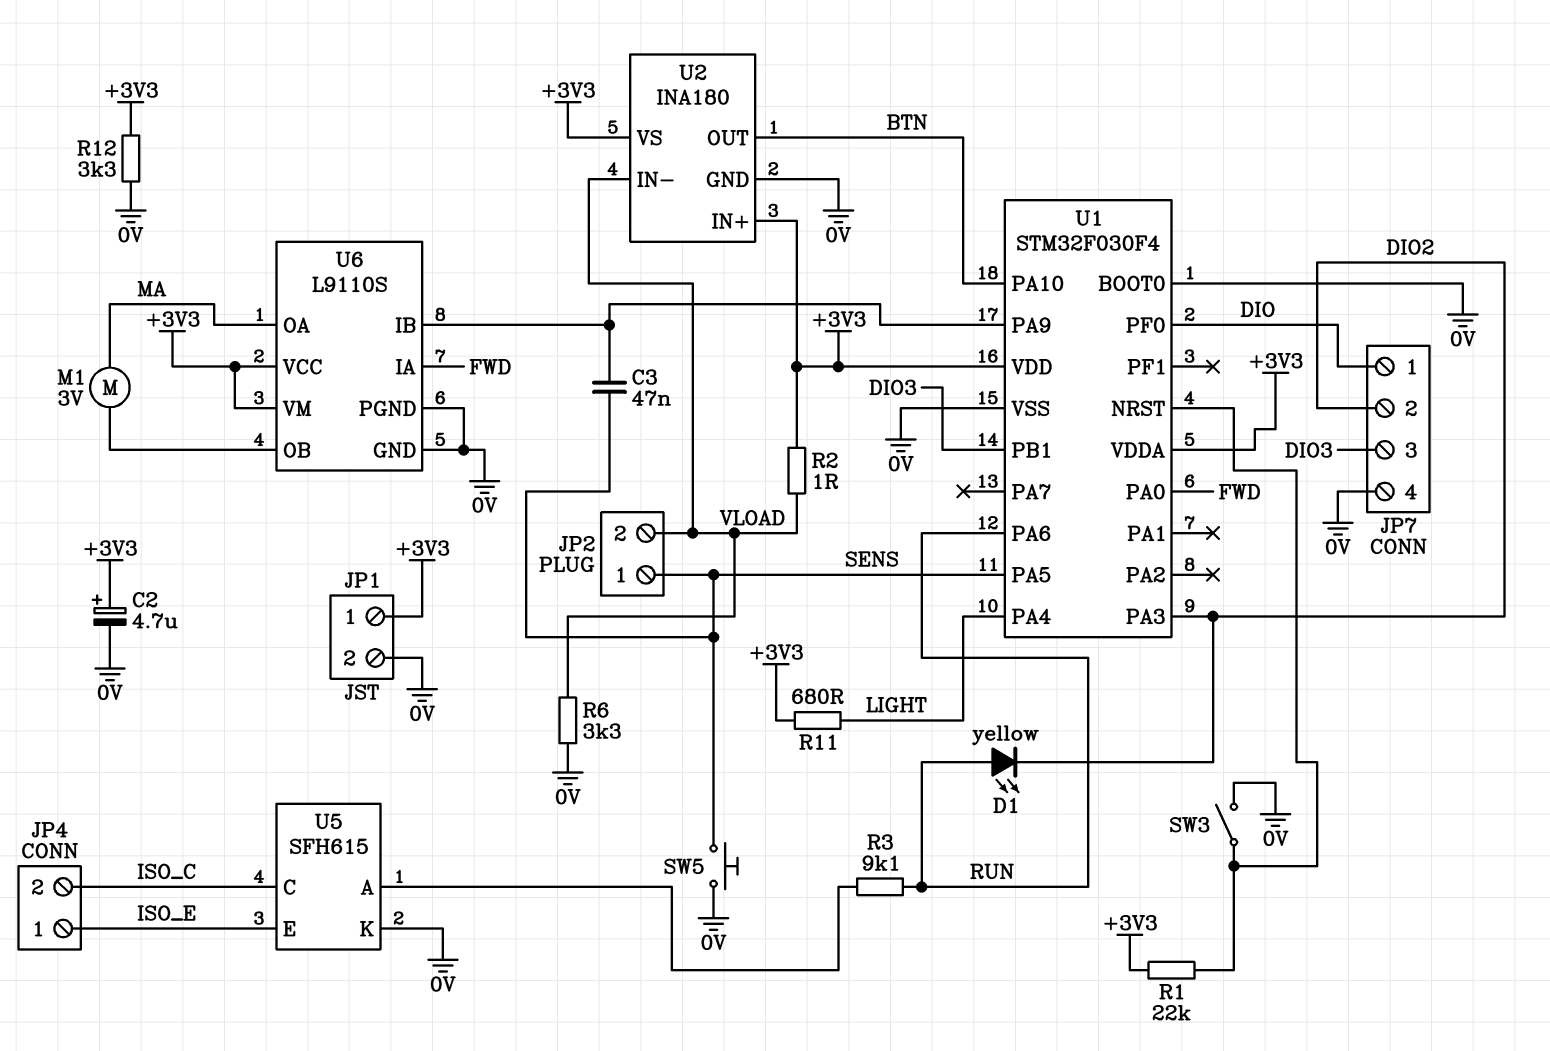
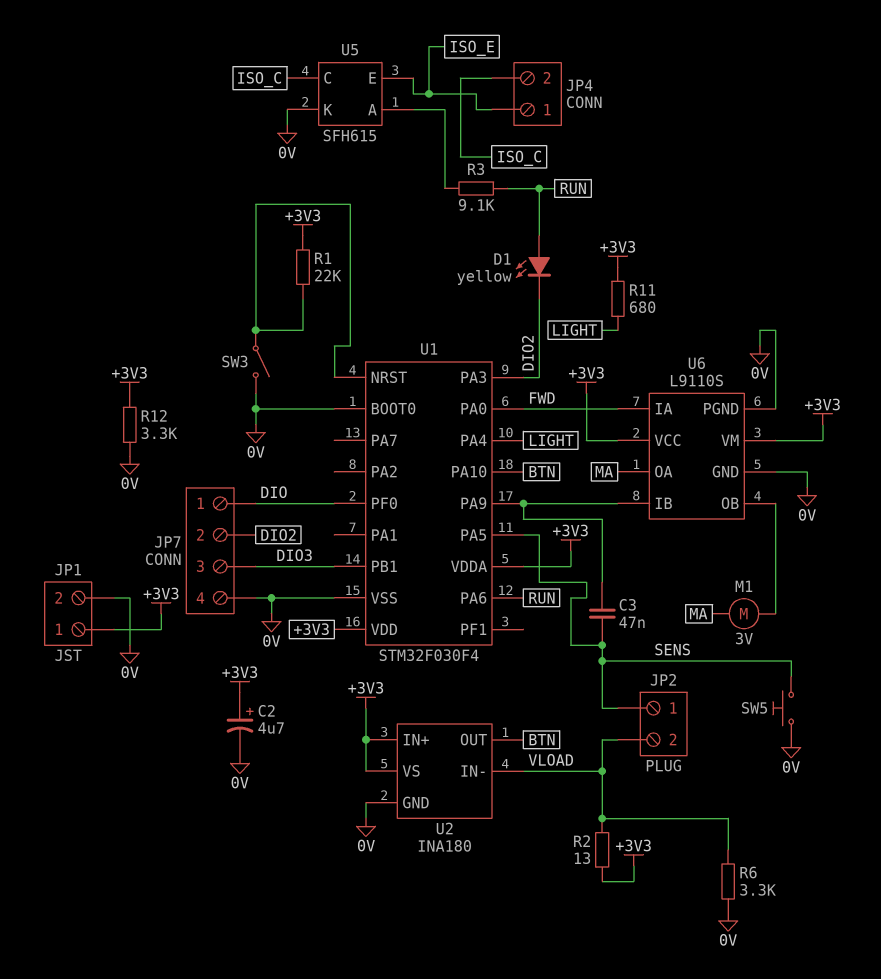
R2: 1 (+3V3, VLOAD) -> 13 (+3V3, VLOAD)

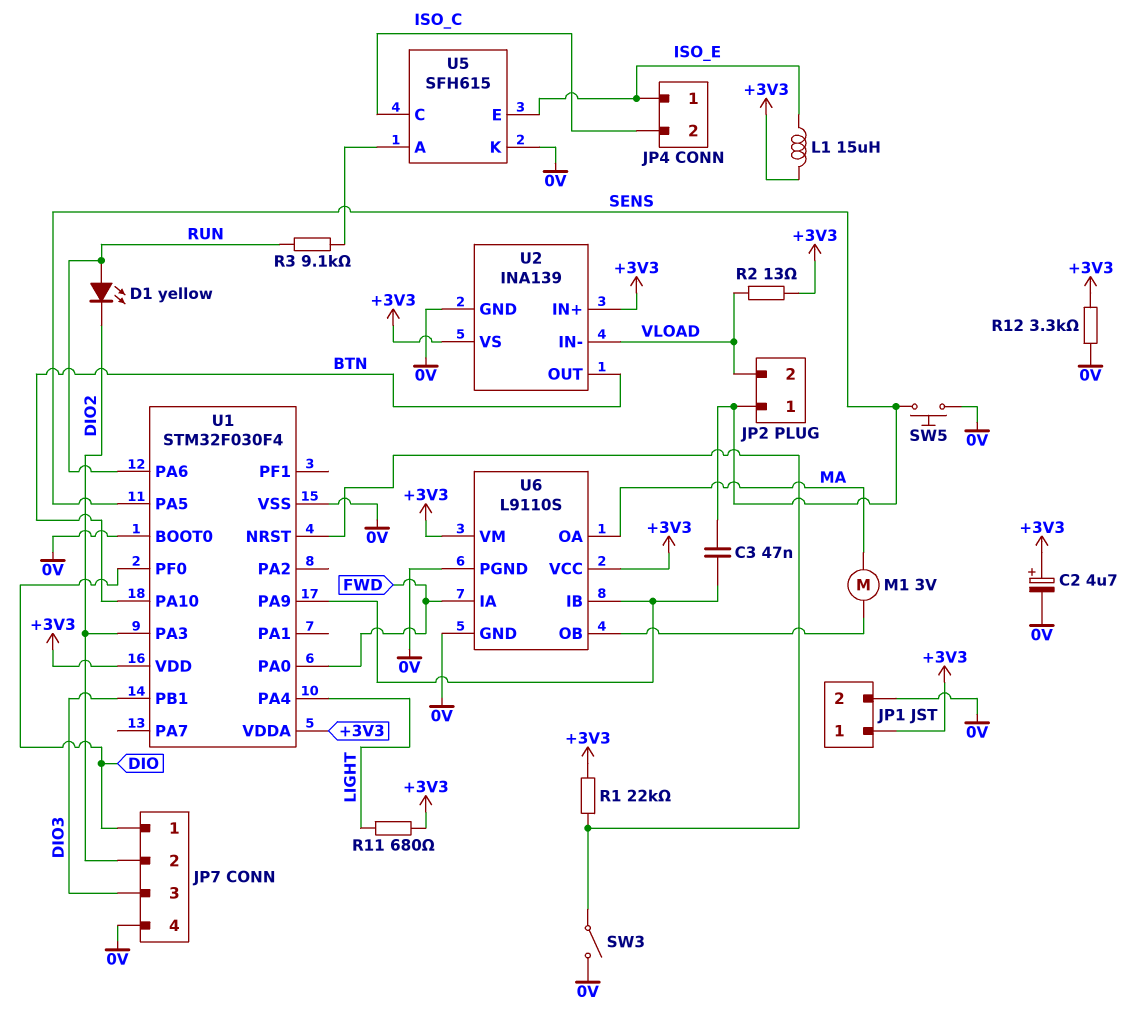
L1: none -> 15uH (+3V3, ISO_E)
R6: 3.3k (0V, VLOAD) -> none
U2: INA180 -> INA139

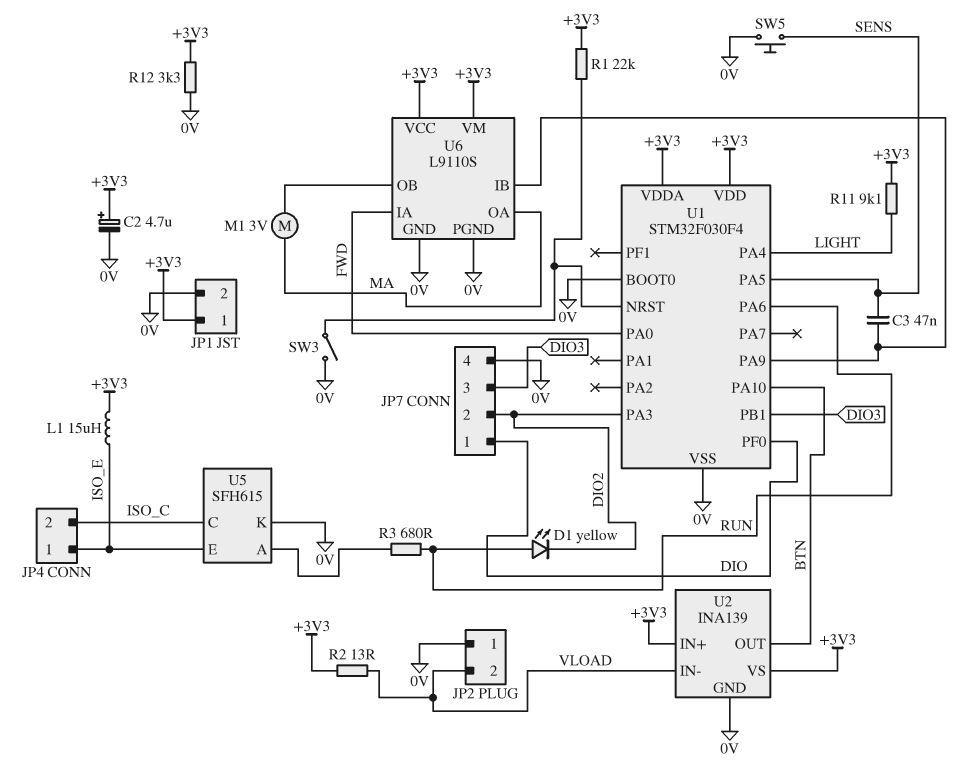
JP2 pin 1: SENS -> 0V
R3: 9.1k (RUN, U5/A) -> 680 (RUN, U5/A)
R11: 680 (+3V3, LIGHT) -> 9.1k (+3V3, LIGHT)

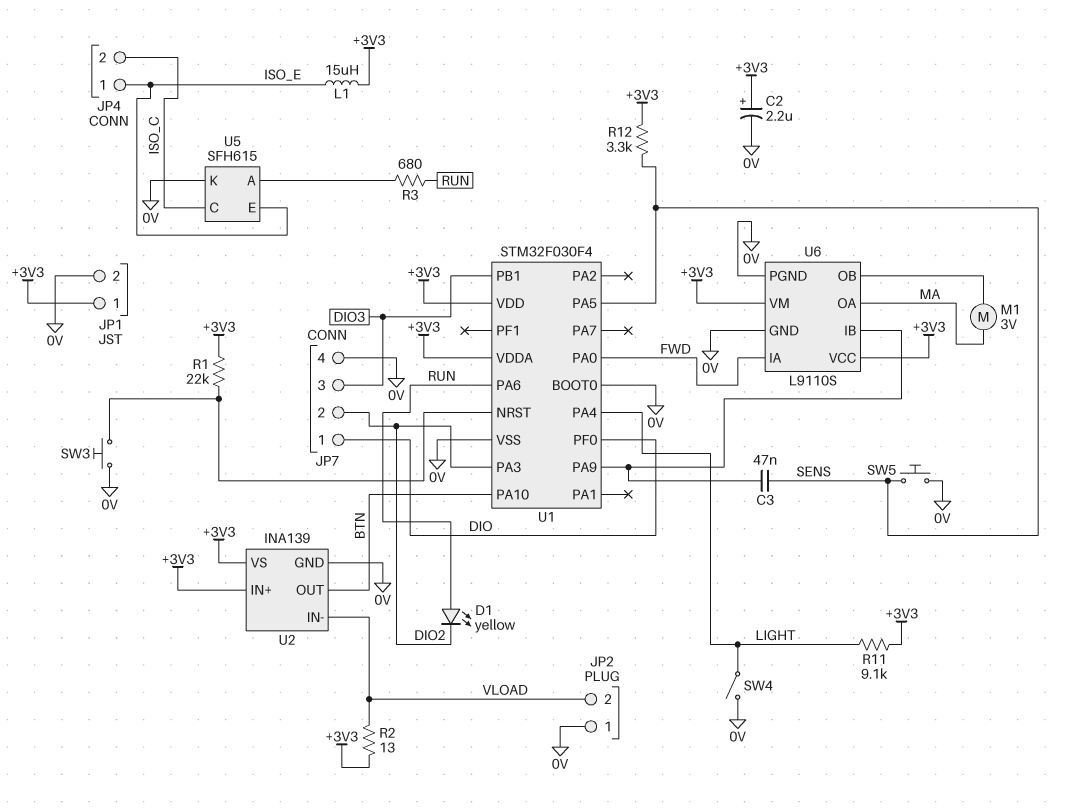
C2: 4.7uF (plus +3V3, minus 0V) -> 2.2uF (plus +3V3, minus 0V)
R12: 3.3k (+3V3, 0V) -> 3.3k (+3V3, SENS)
SW3: switch (0V, U1/NRST) -> button (0V, U1/NRST)
SW4: none -> switch (0V, LIGHT)

